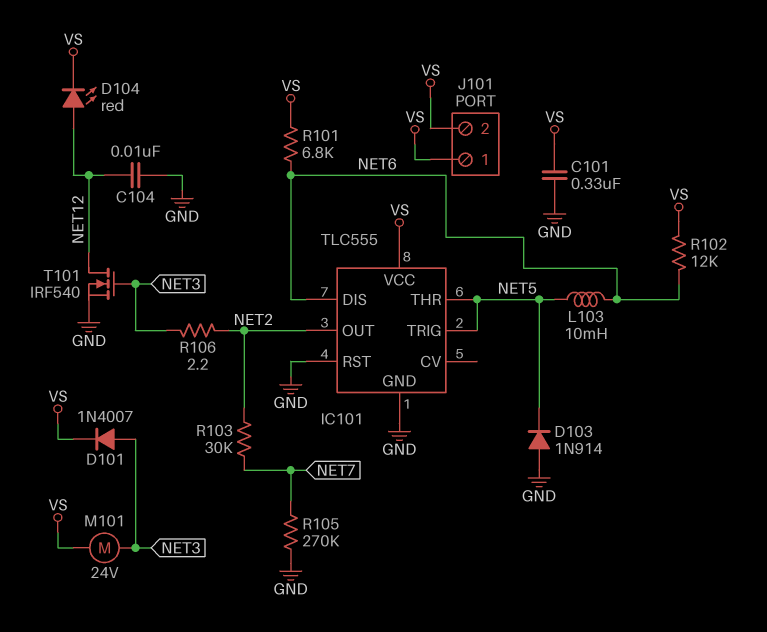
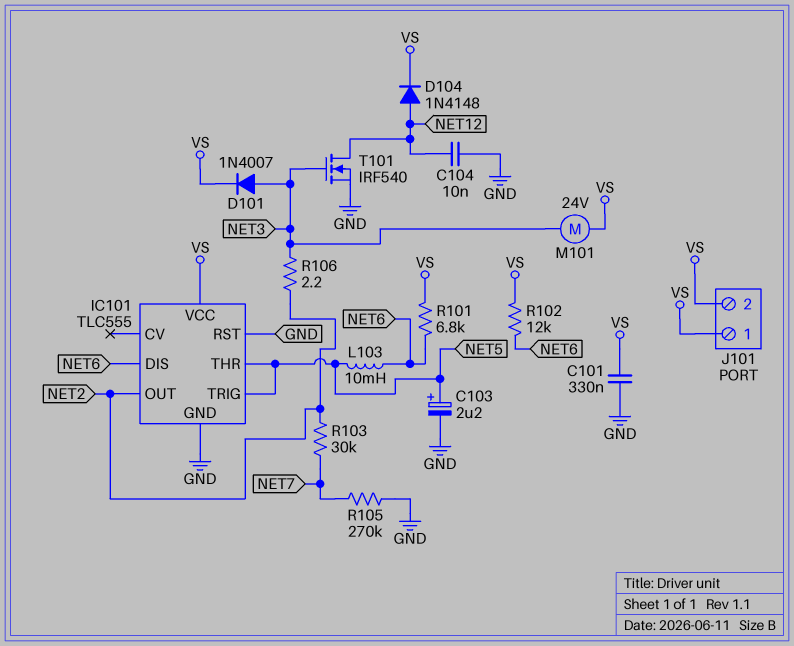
C103: none -> 2.2uF (plus NET5, minus GND)
D103: diode 1N914 (A GND, K NET5) -> none
D104: LED red (A NET12, K VS) -> diode 1N4148 (A NET12, K VS)

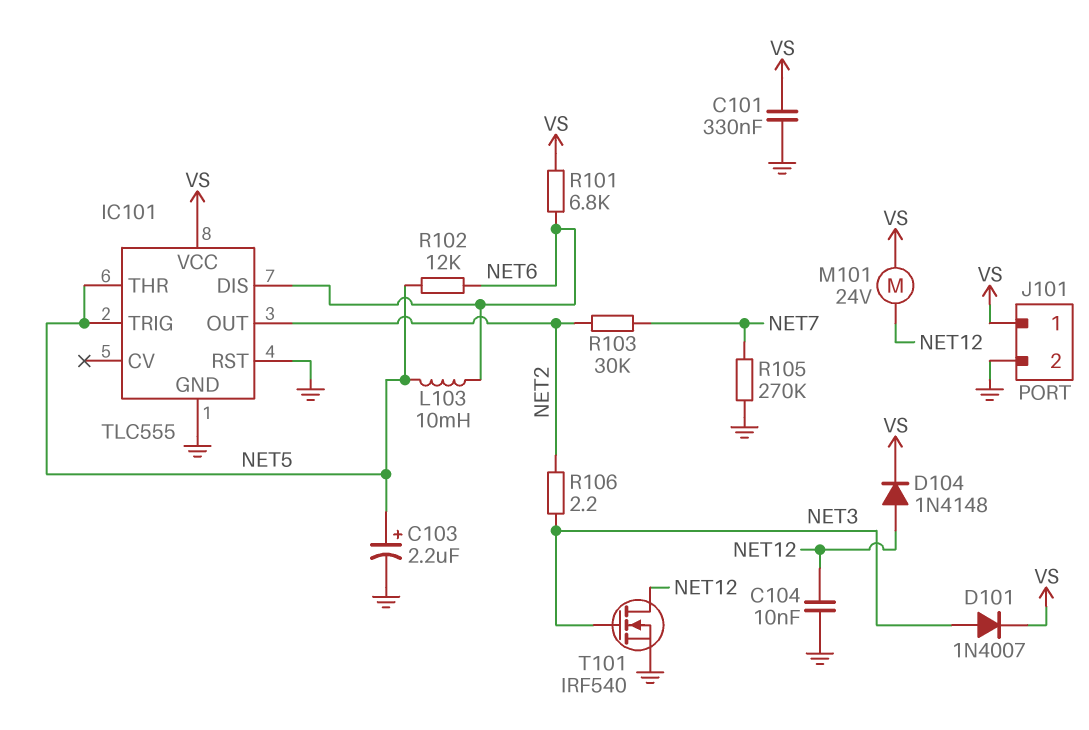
J101 pin 2: VS -> GND
M101: motor 24V (NET3, VS) -> motor 24V (NET12, VS)
R102: 12k (NET6, VS) -> 12k (NET5, NET6)

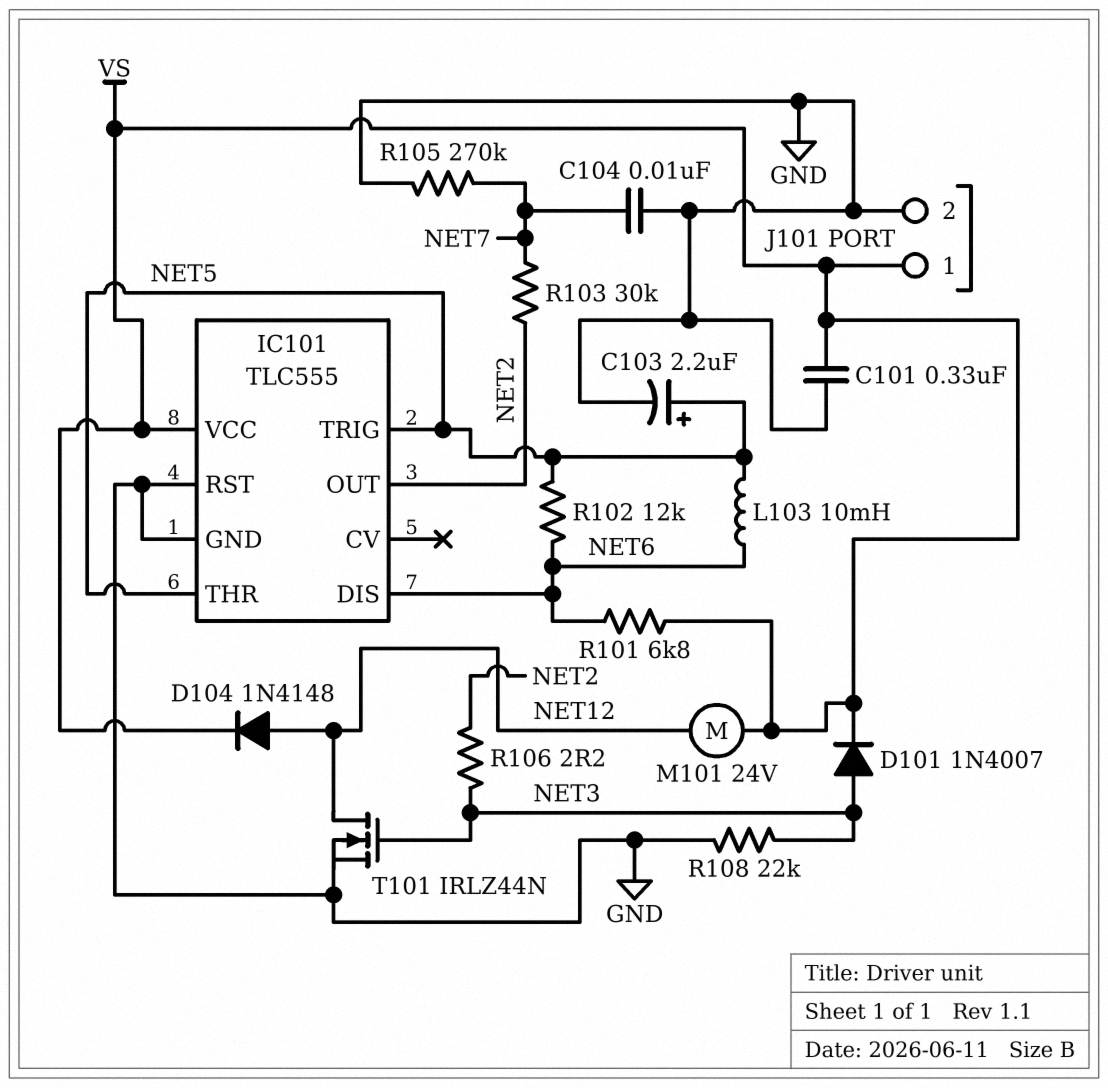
C104: 10nF (GND, NET12) -> 10nF (GND, NET7)
R108: none -> 22k (GND, NET3)
T101: NMOS IRF540 (G NET3, D NET12, S GND) -> NMOS IRLZ44N (G NET3, D NET12, S GND)

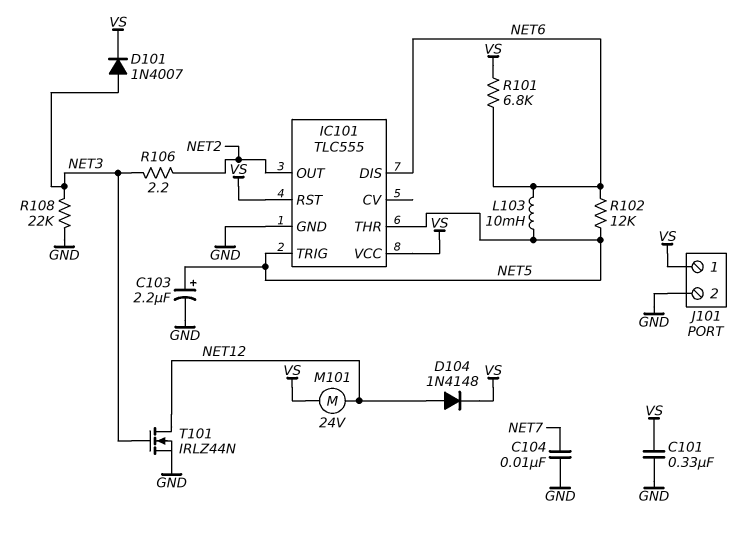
IC101 pin RST: GND -> VS
R103: 30k (NET2, NET7) -> none
R105: 270k (GND, NET7) -> none

